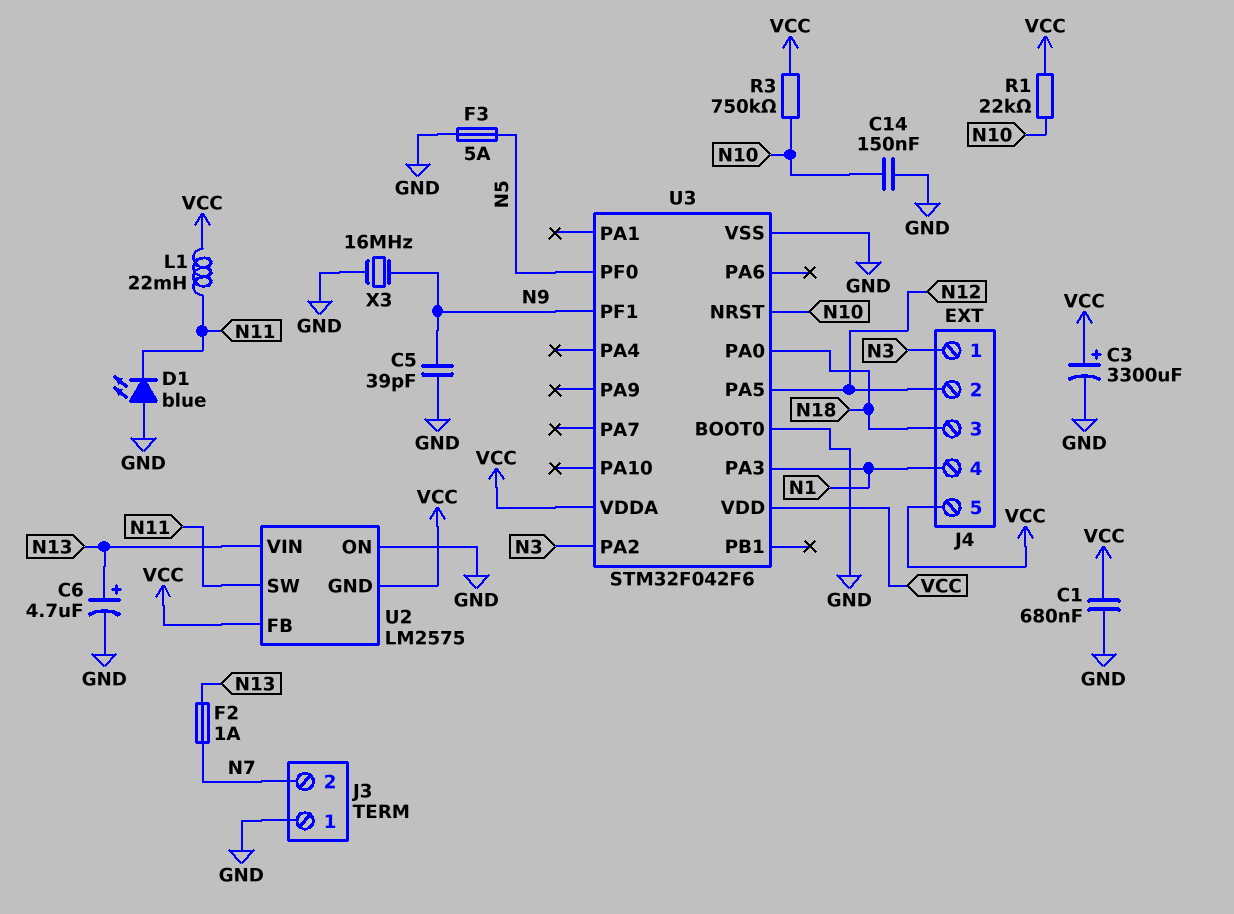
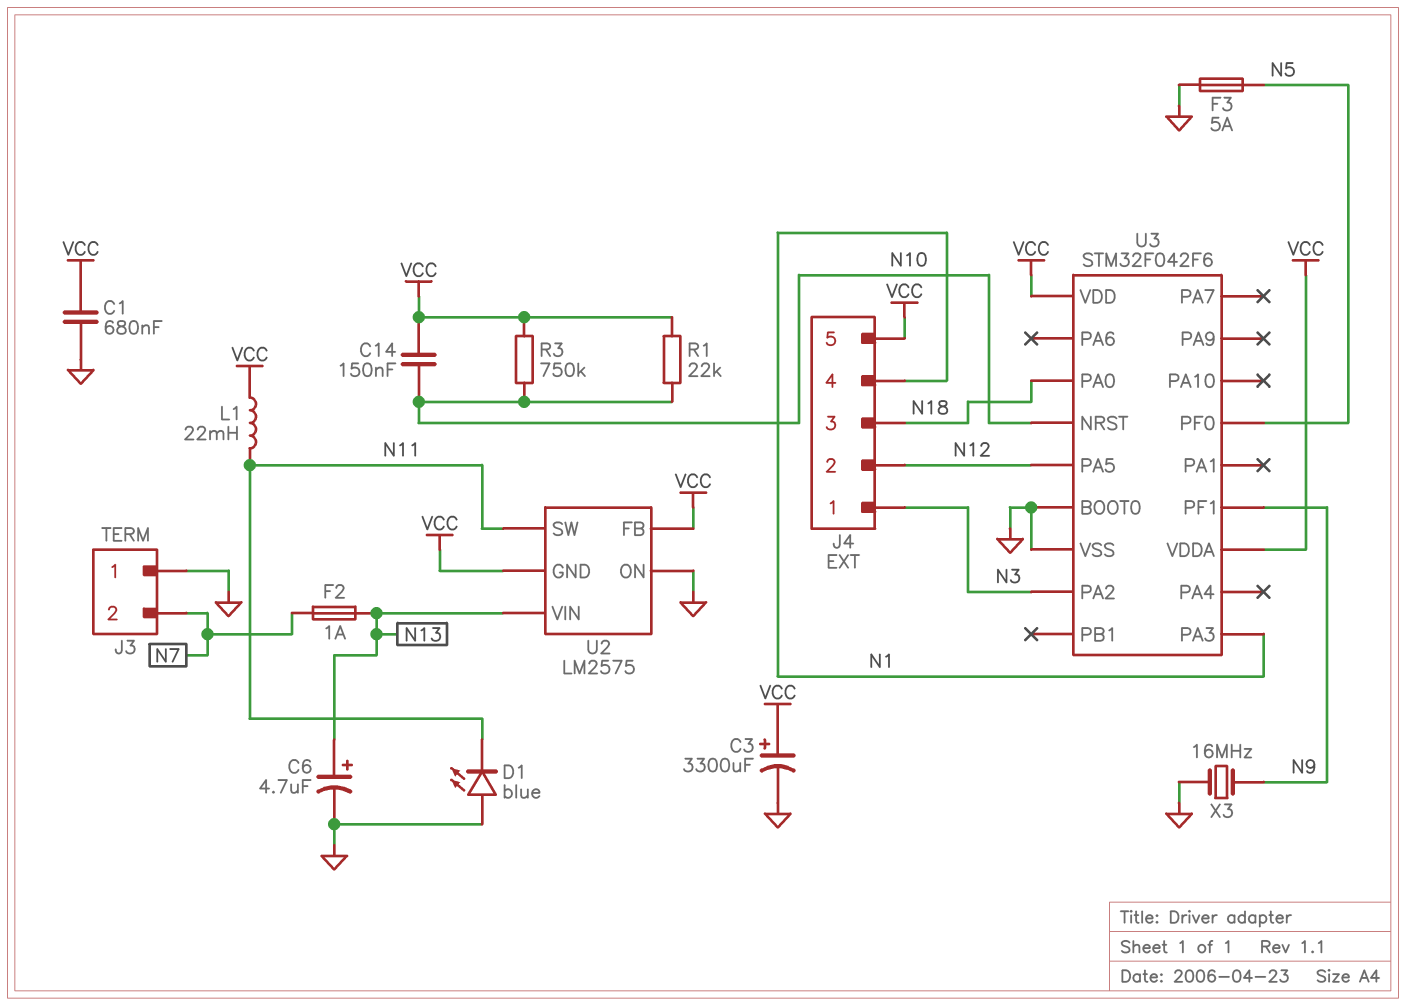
C5: 39pF (GND, N9) -> none
C14: 150nF (GND, N10) -> 150nF (N10, VCC)

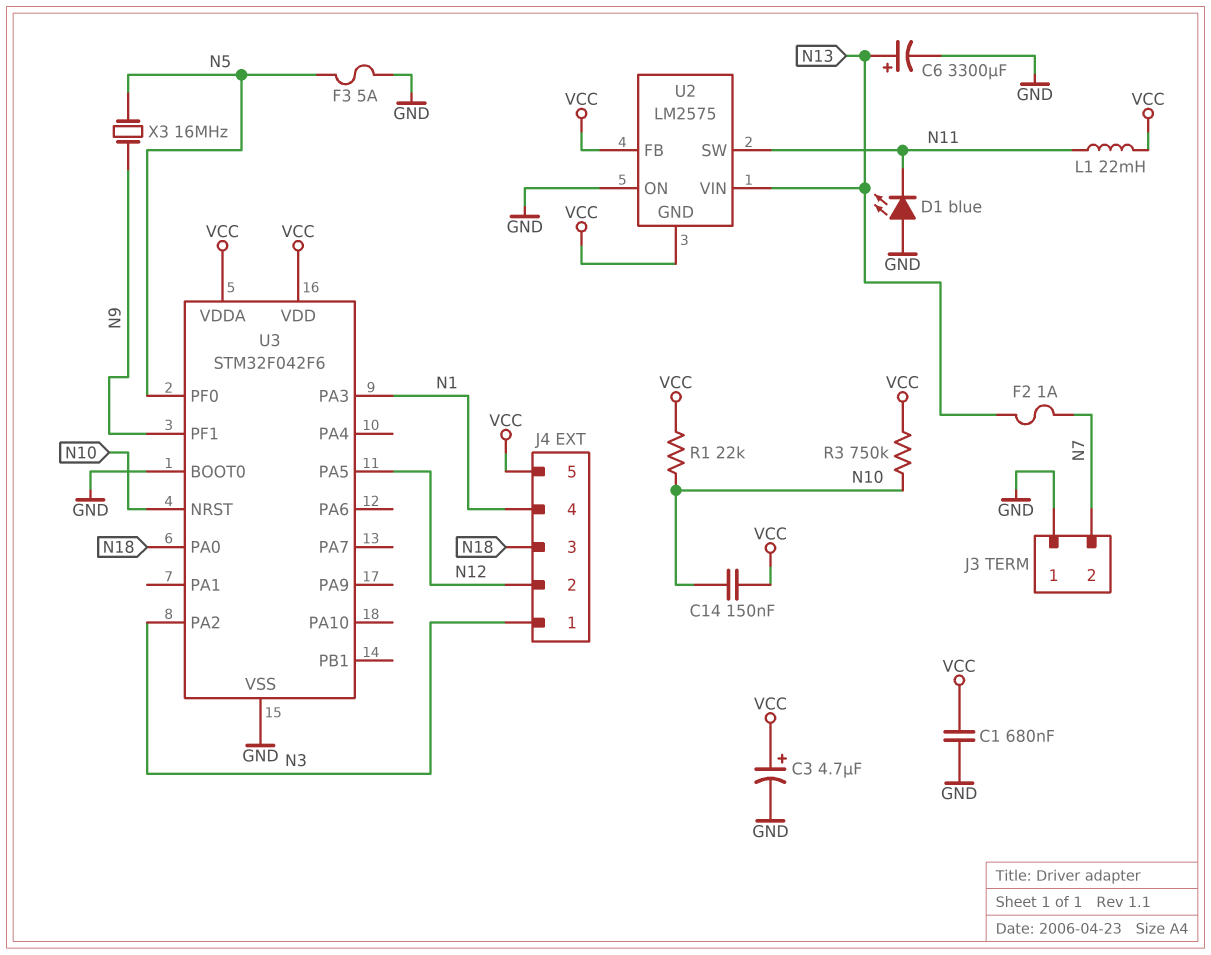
C3: 3300uF (plus VCC, minus GND) -> 4.7uF (plus VCC, minus GND)
C6: 4.7uF (plus N13, minus GND) -> 3300uF (plus N13, minus GND)
X3: 16MHz (GND, N9) -> 16MHz (N5, N9)

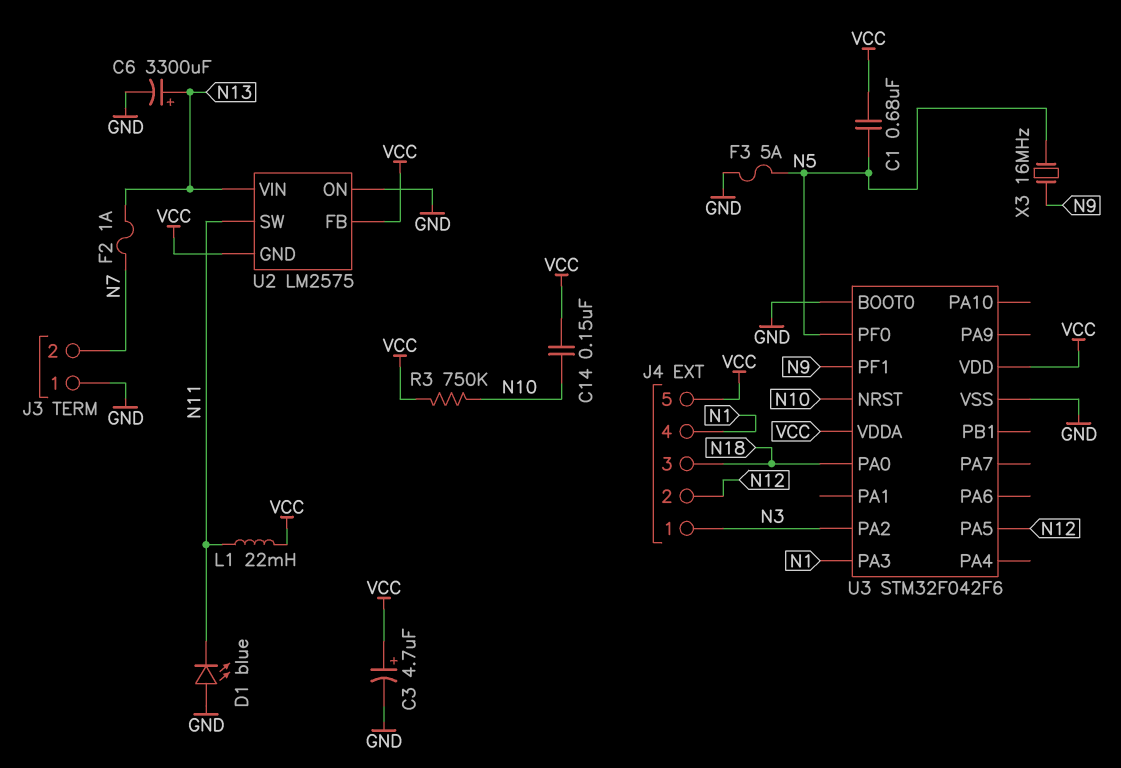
C1: 680nF (GND, VCC) -> 680nF (N5, VCC)
R1: 22k (N10, VCC) -> none

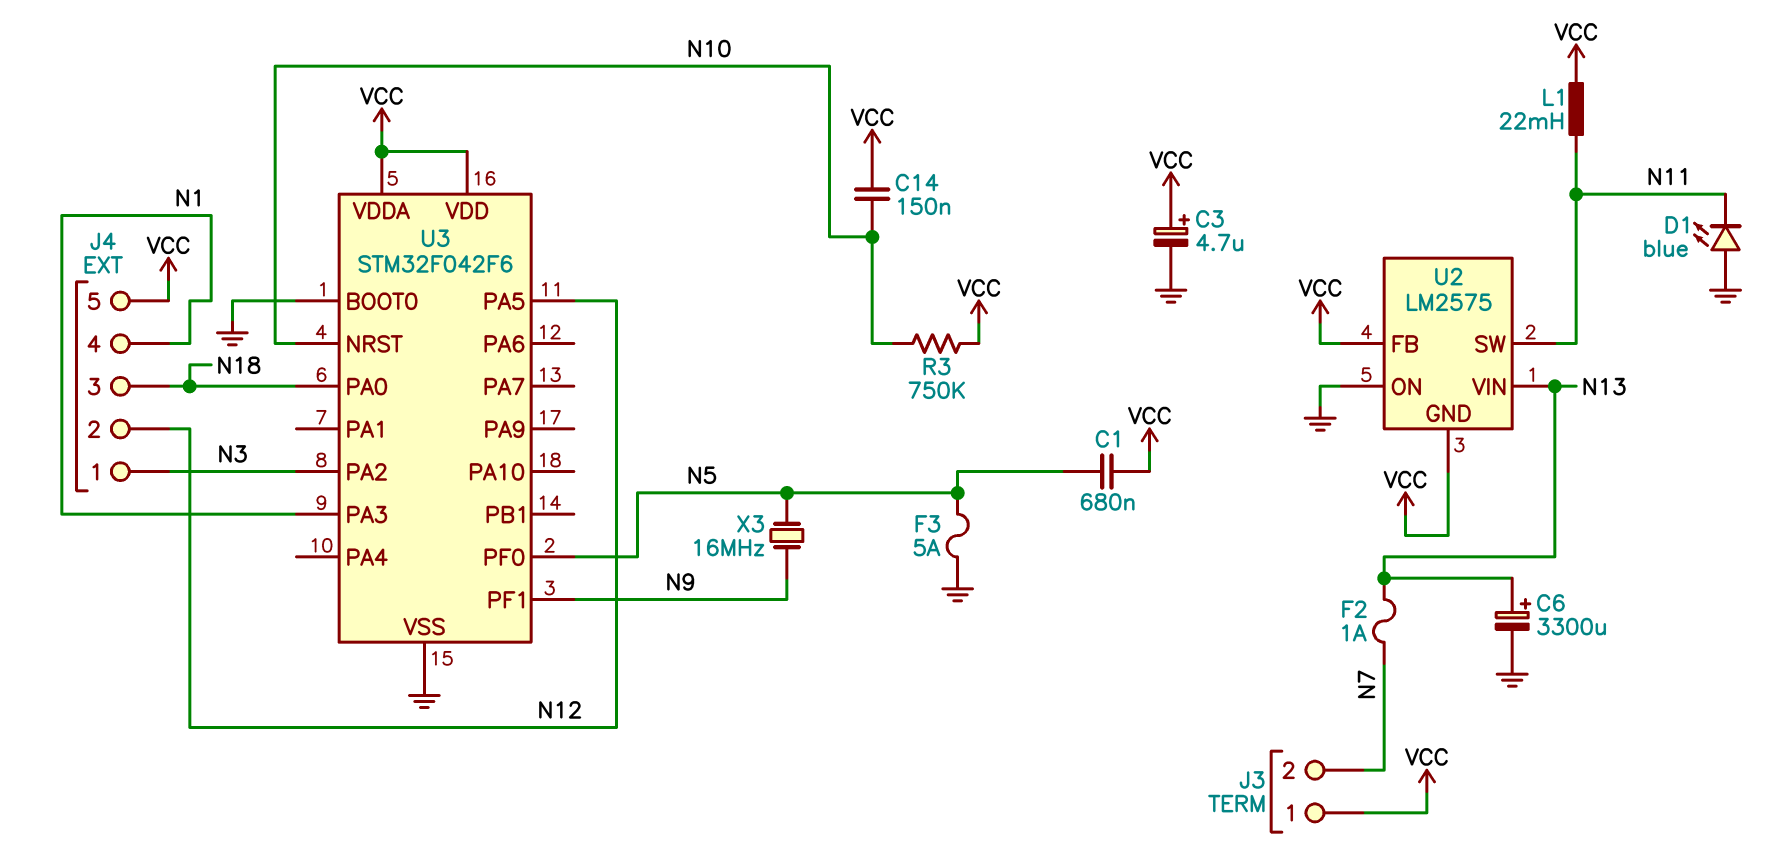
J3 pin 1: GND -> VCC

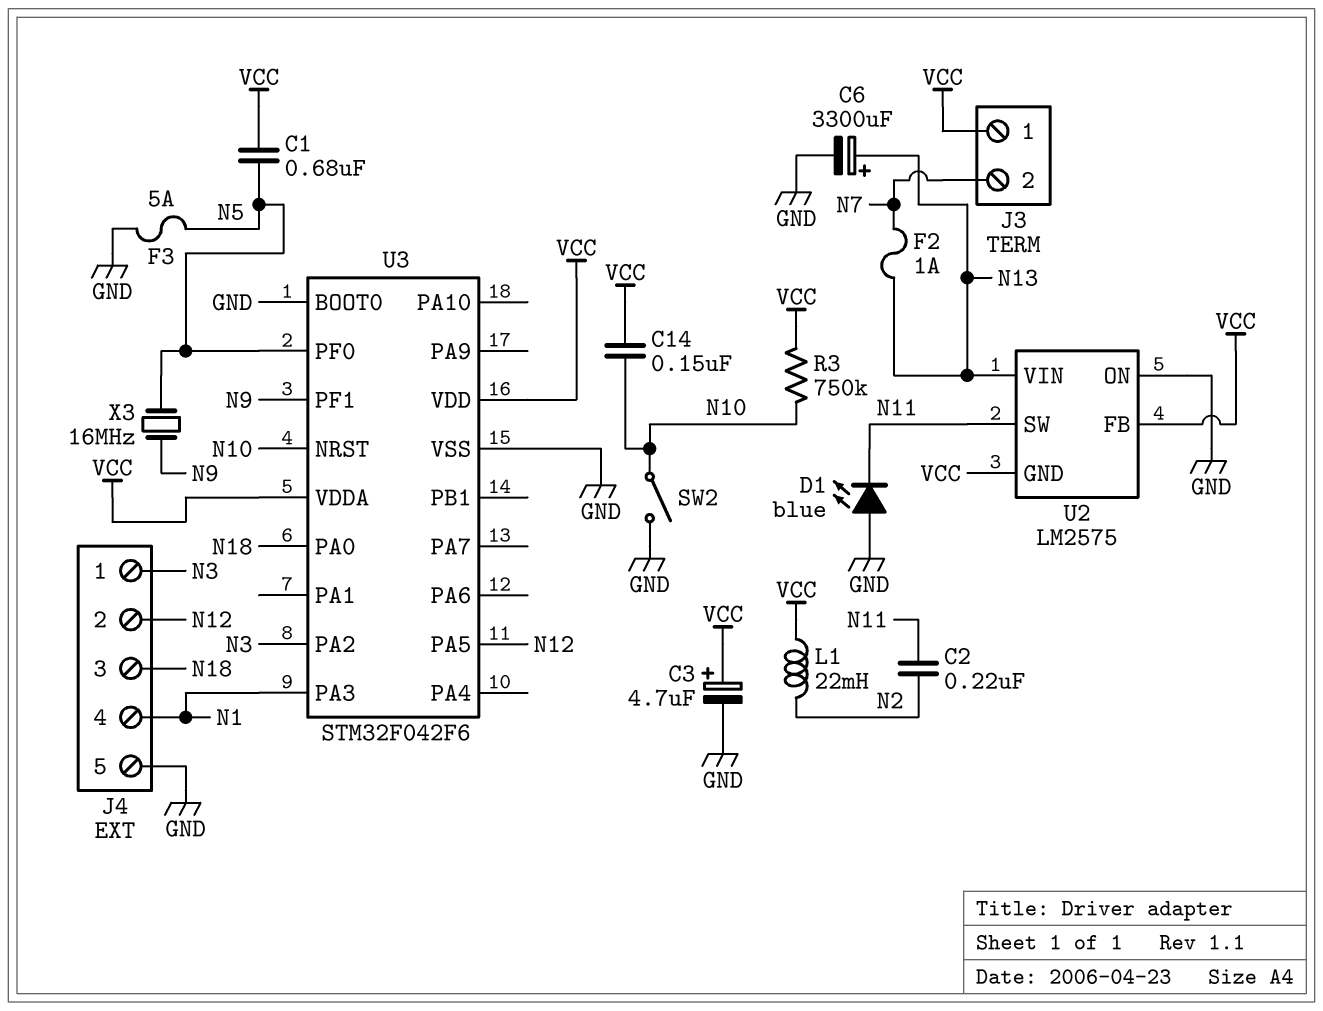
C2: none -> 220nF (N2, N11)
J4 pin 5: VCC -> GND
L1: 22mH (N11, VCC) -> 22mH (N2, VCC)
SW2: none -> switch (GND, N10)

